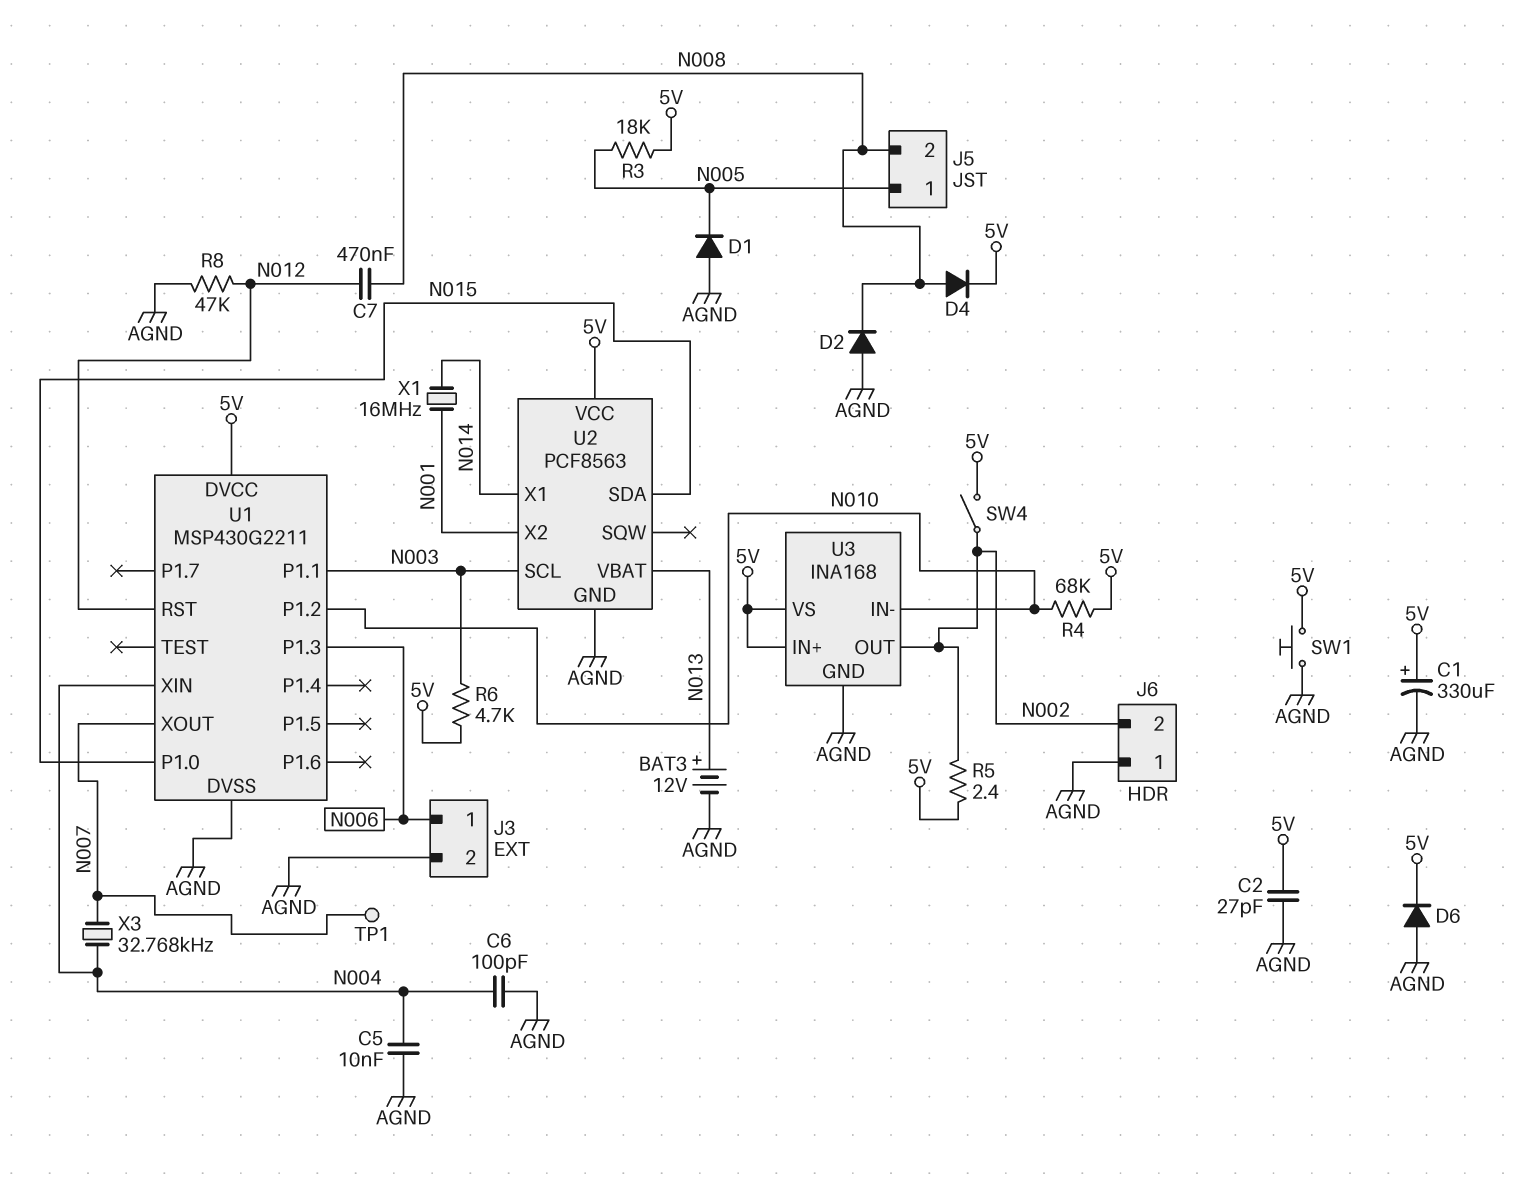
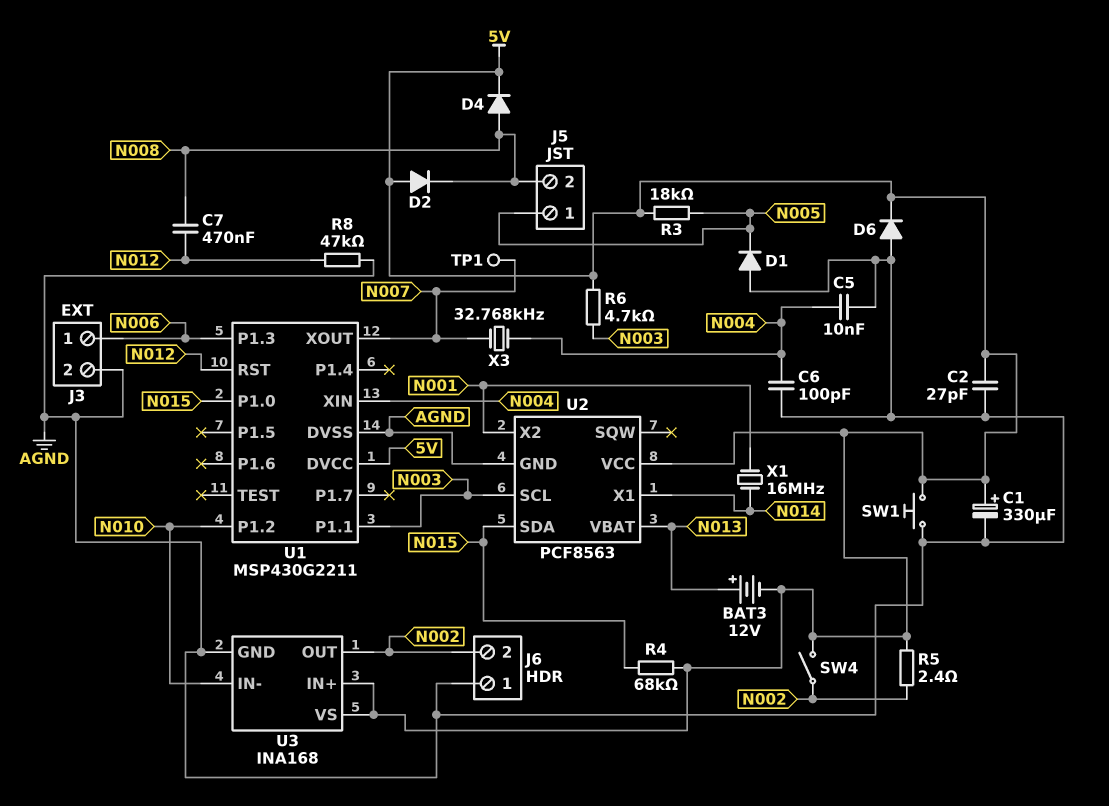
BAT3: 12V (plus N013, minus AGND) -> 12V (plus N013, minus 5V)
D2: diode (A AGND, K N008) -> diode (A 5V, K N008)
R4: 68k (5V, N010) -> 68k (5V, N015)

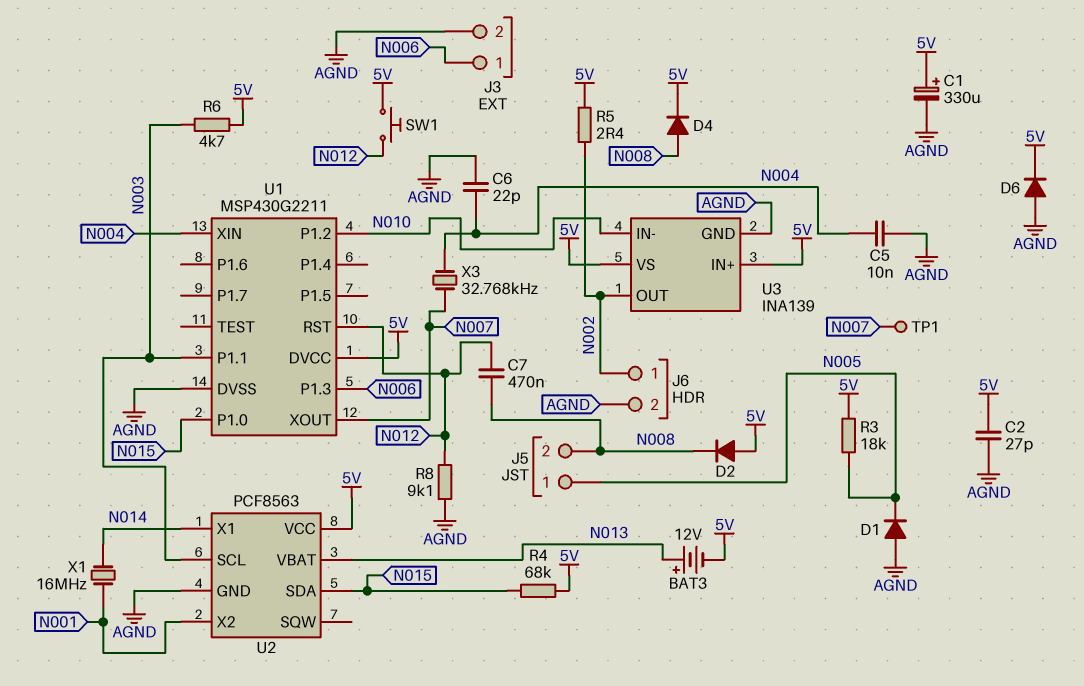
C6: 100pF (AGND, N004) -> 22pF (AGND, N004)
J6 pin 1: AGND -> N002
J6 pin 2: N002 -> AGND
R8: 47k (AGND, N012) -> 9.1k (AGND, N012)
SW1: button (5V, AGND) -> button (5V, N012)
SW4: switch (5V, N002) -> none
U3: INA168 -> INA139

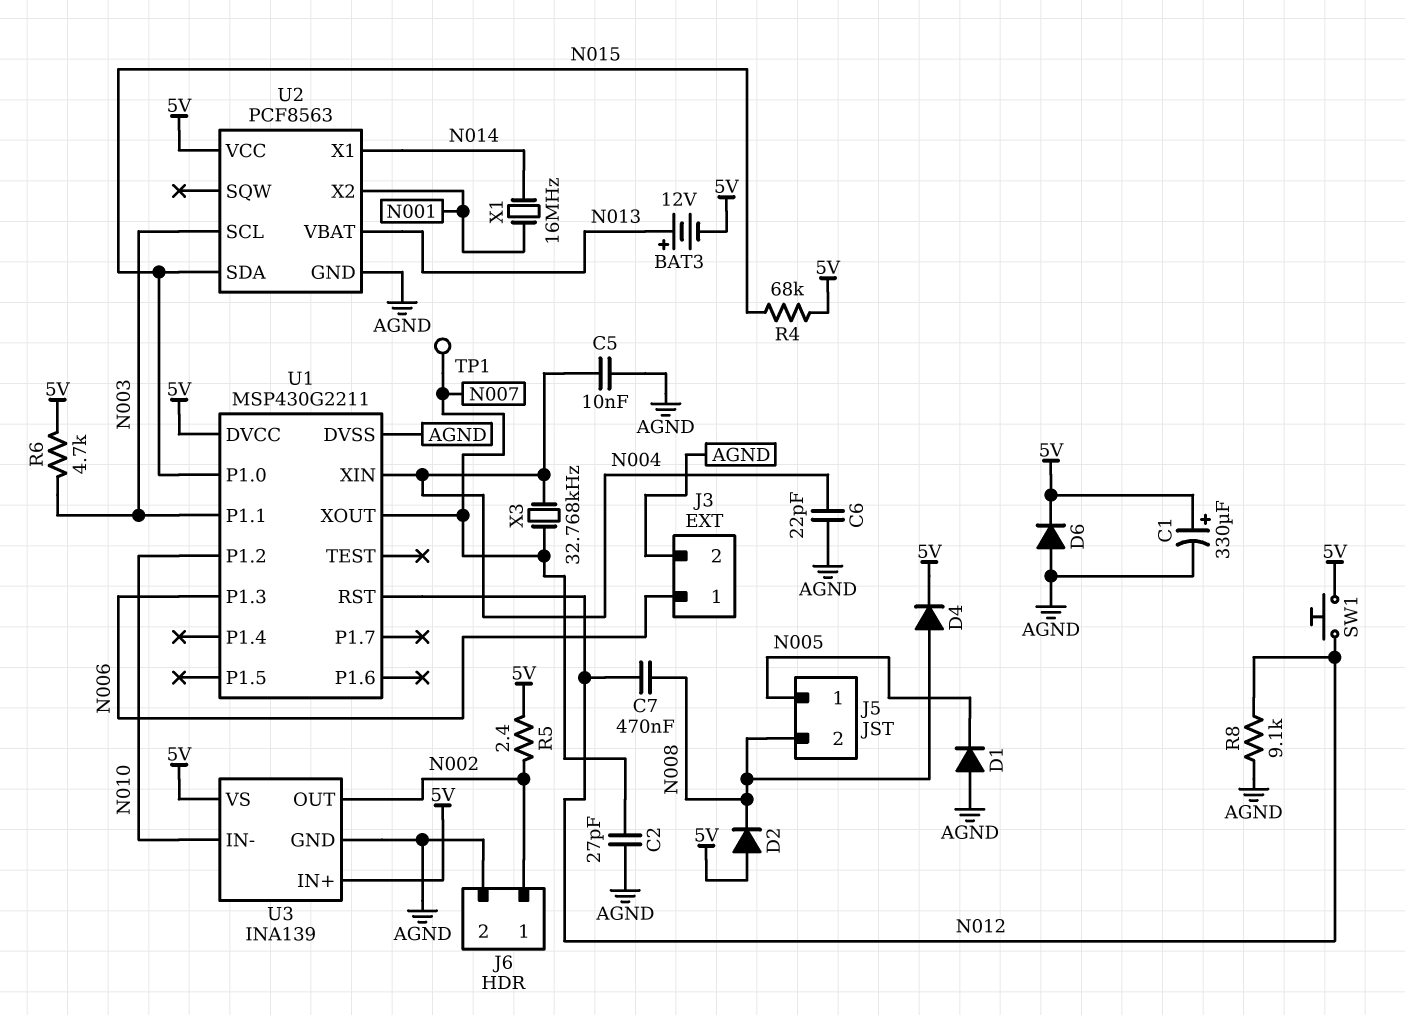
C2: 27pF (5V, AGND) -> 27pF (AGND, N007)
R3: 18k (5V, N005) -> none

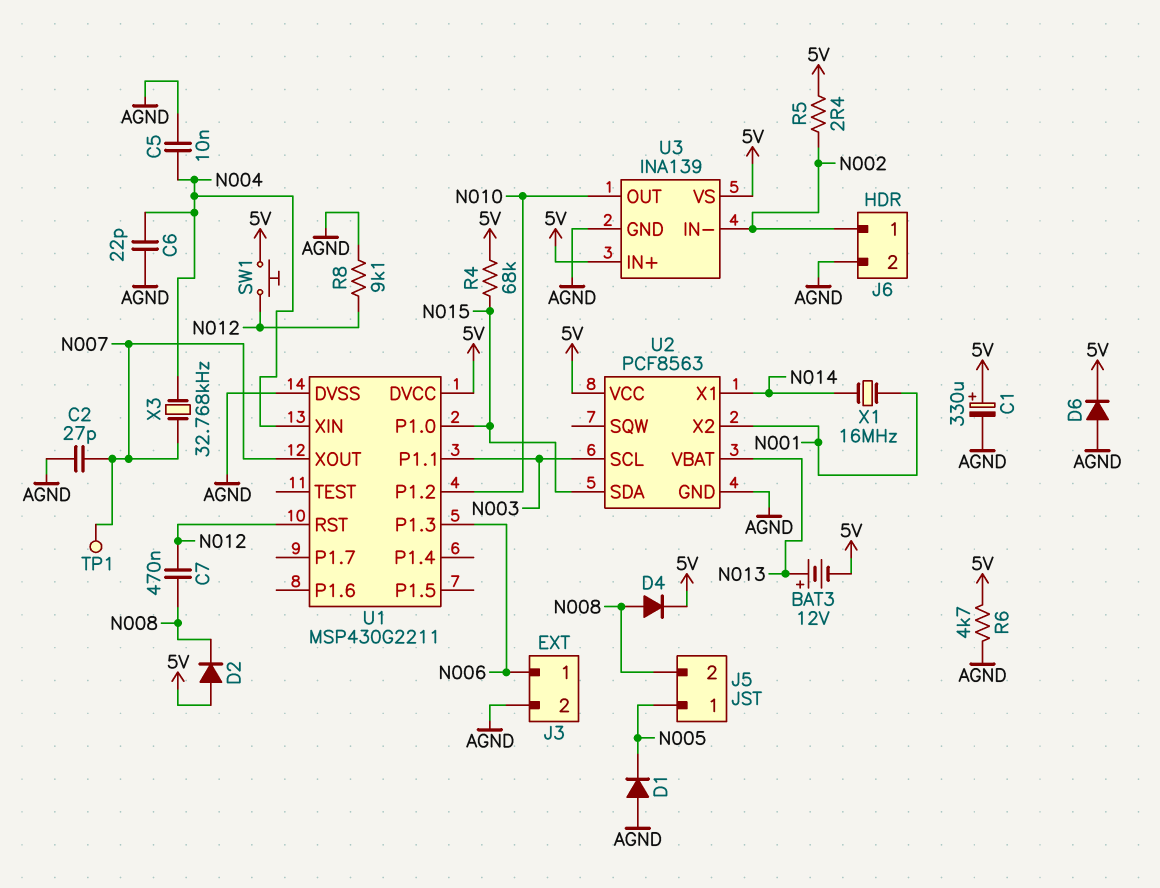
R6: 4.7k (5V, N003) -> 4.7k (5V, AGND)
U3 pin IN-: N010 -> N002
U3 pin OUT: N002 -> N010

